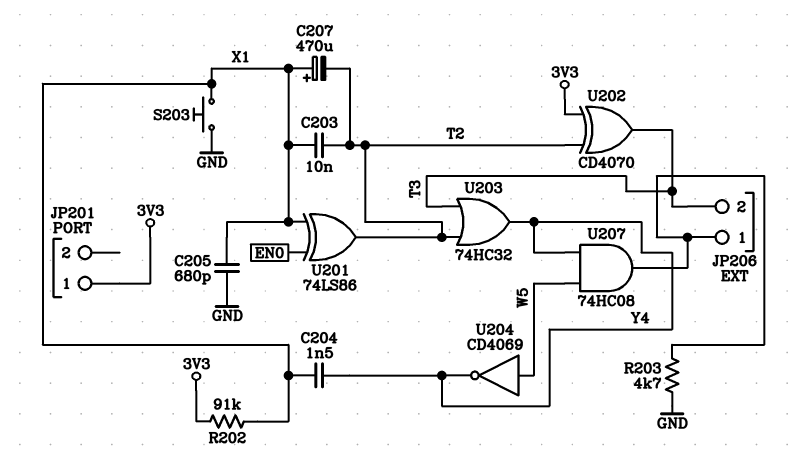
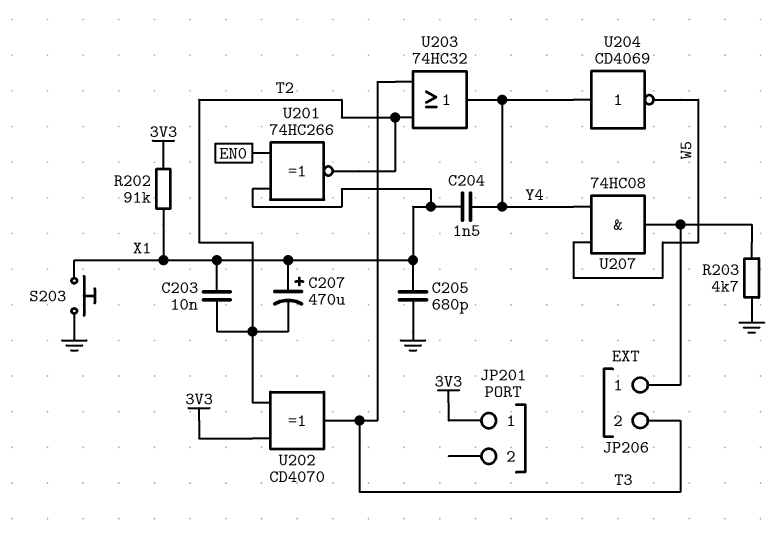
U201: XOR 74LS86 (in EN0, in X1, out T2) -> XNOR 74HC266 (in EN0, in X1, out T2)
U204: NOT CD4069 (in W5, out Y4) -> NOT CD4069 (in Y4, out W5)

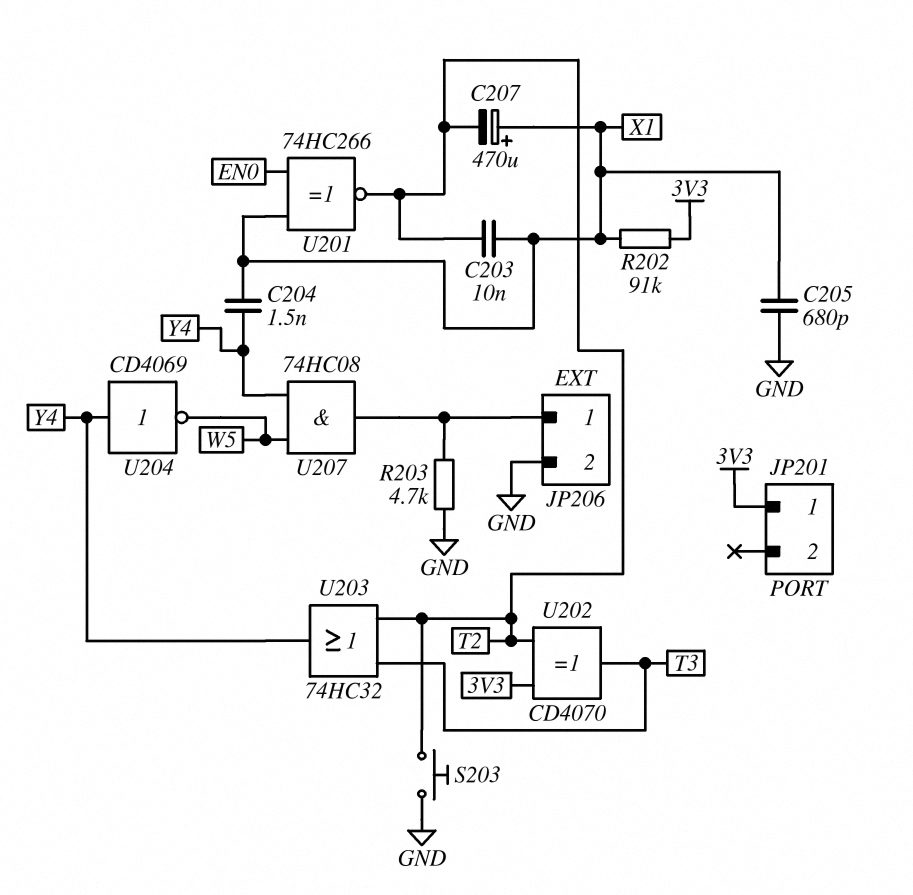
JP206 pin 2: T3 -> GND
S203: button (GND, X1) -> button (GND, T2)

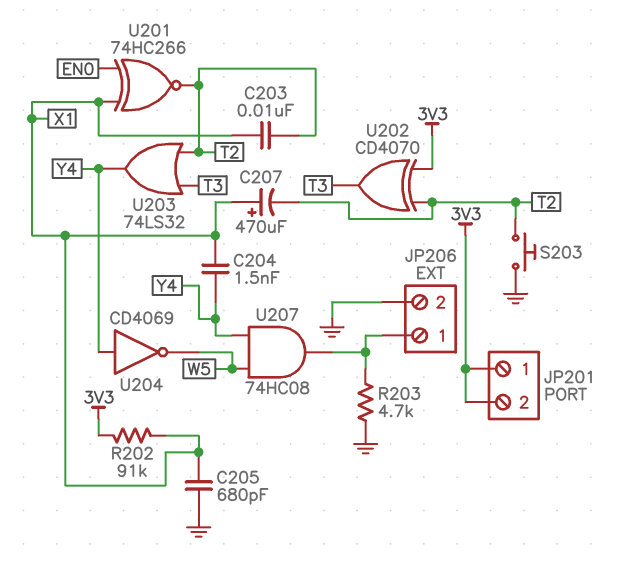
JP201 pin 2: none -> 3V3
U203: OR 74HC32 (in T2, in T3, out Y4) -> OR 74LS32 (in T2, in T3, out Y4)

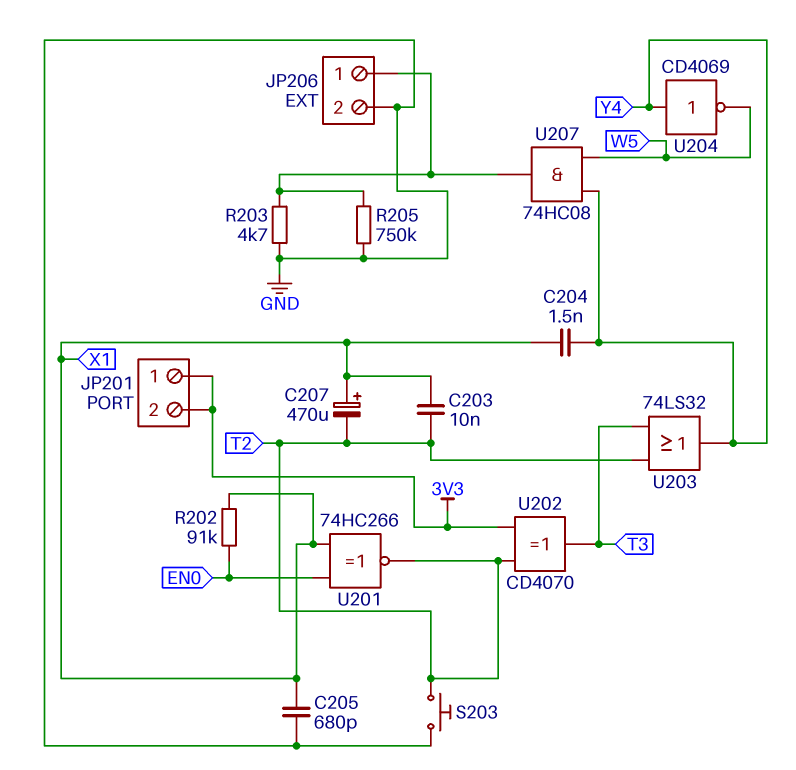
R202: 91k (3V3, X1) -> 91k (EN0, X1)
R205: none -> 750k (GND, JP206/1)

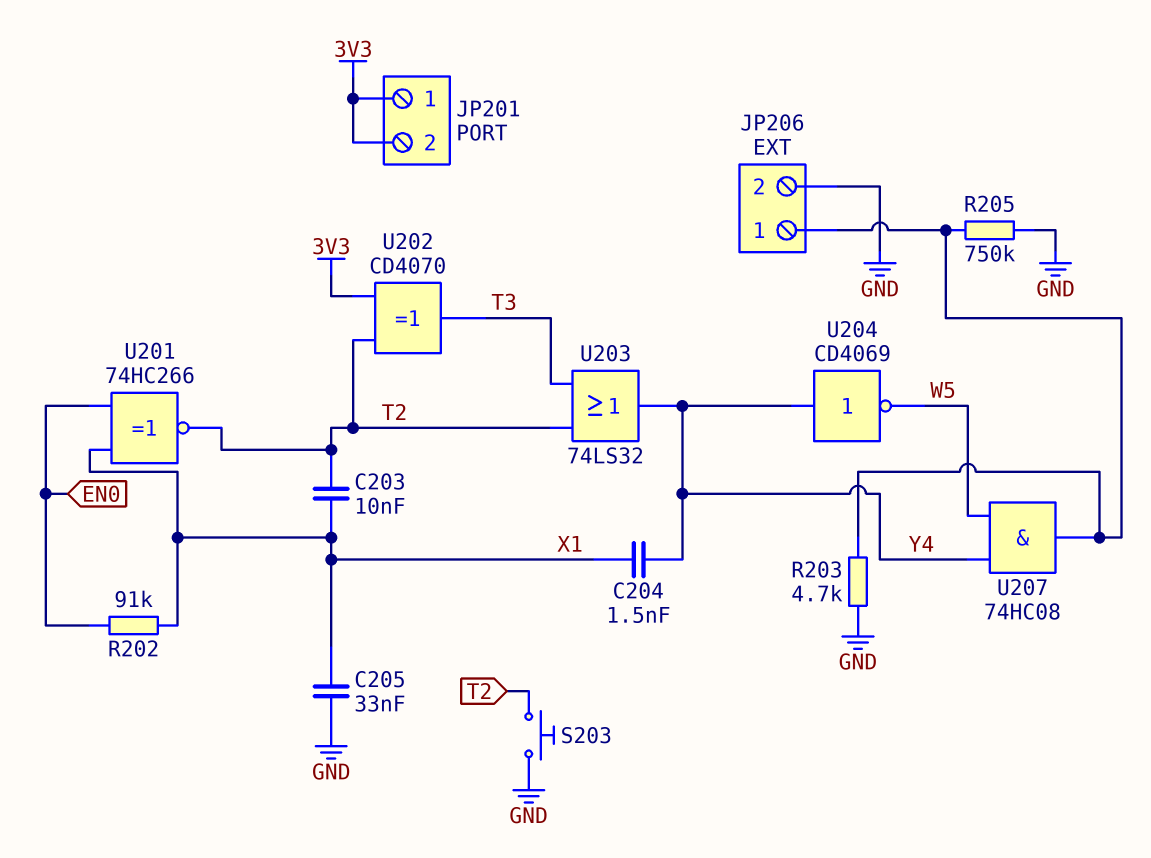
C205: 680pF (GND, X1) -> 33nF (GND, X1)
C207: 470uF (plus X1, minus T2) -> none

